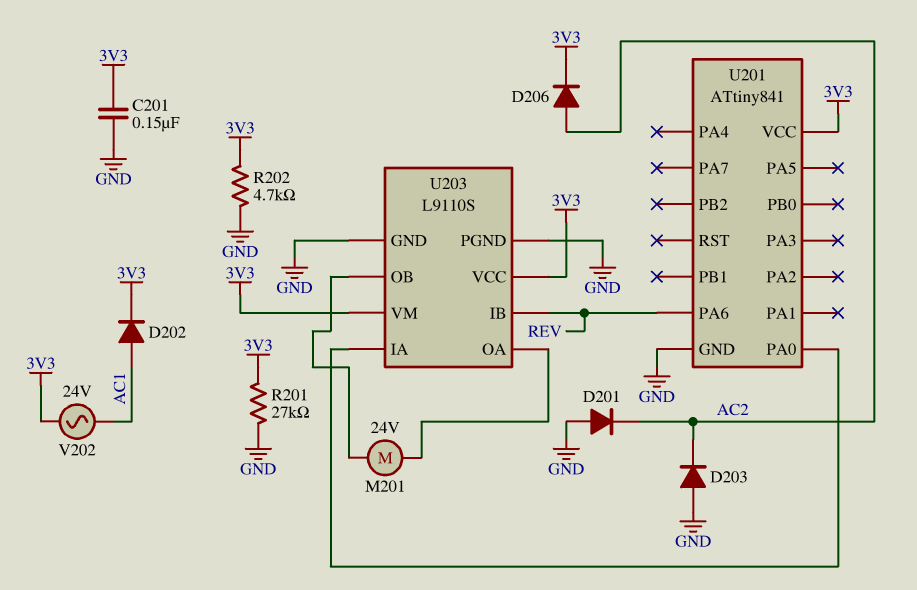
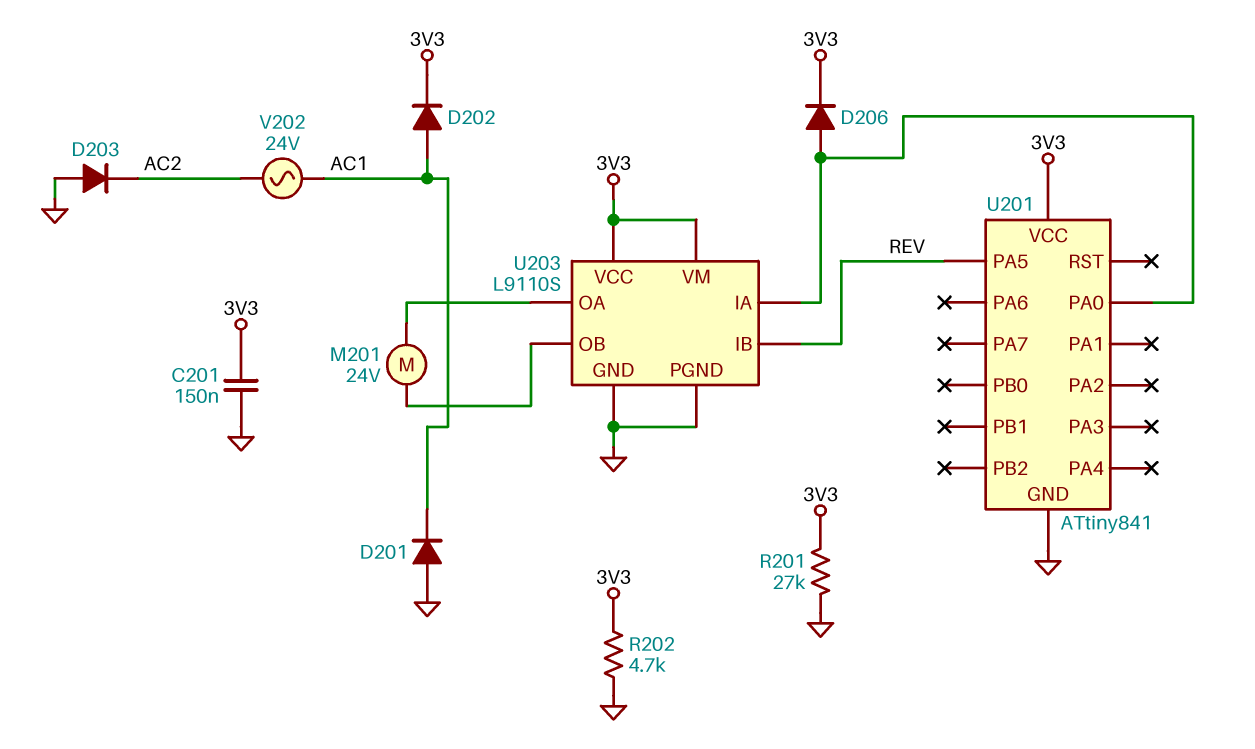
D201: diode (A GND, K AC2) -> diode (A GND, K AC1)
D206: diode (A AC2, K 3V3) -> diode (A U201/PA0, K 3V3)
U201 pin PA5: none -> REV
U201 pin PA6: REV -> none
V202: AC 24V (3V3, AC1) -> AC 24V (AC1, AC2)

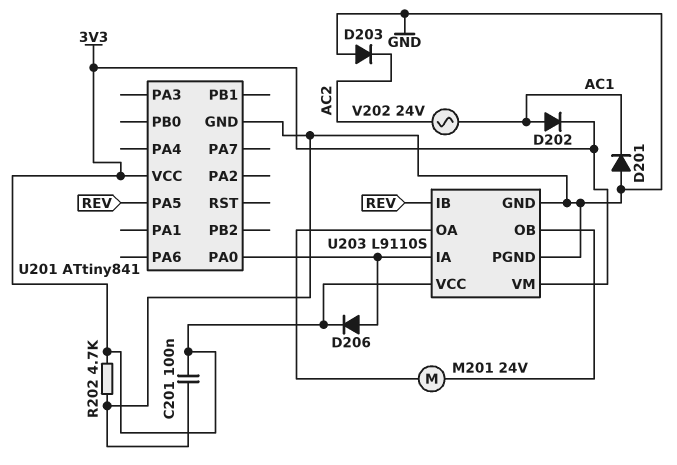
C201: 150nF (3V3, GND) -> 100nF (3V3, GND)
R201: 27k (3V3, GND) -> none

